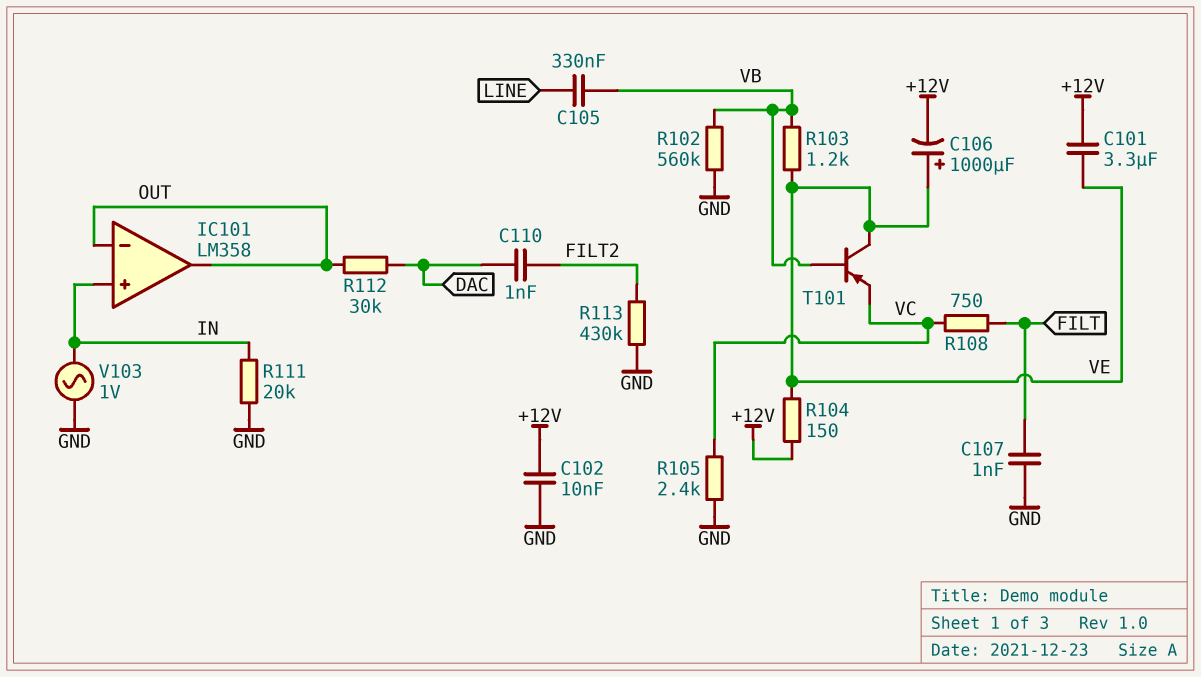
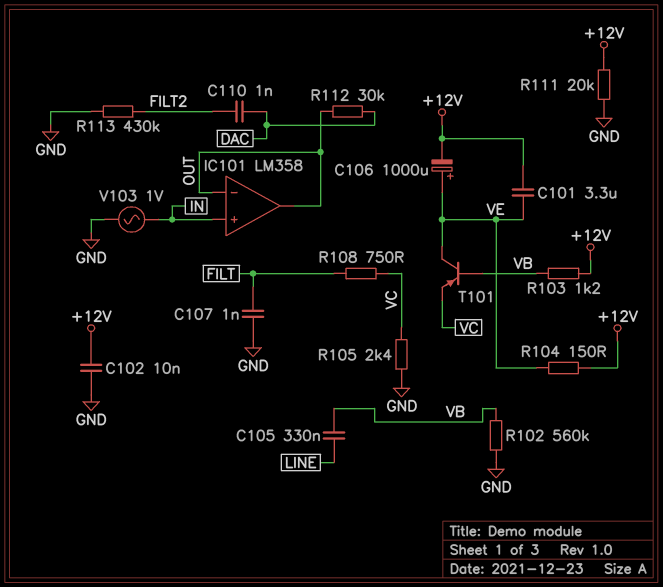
R103: 1.2k (VB, VE) -> 1.2k (+12V, VB)
R111: 20k (GND, IN) -> 20k (+12V, GND)

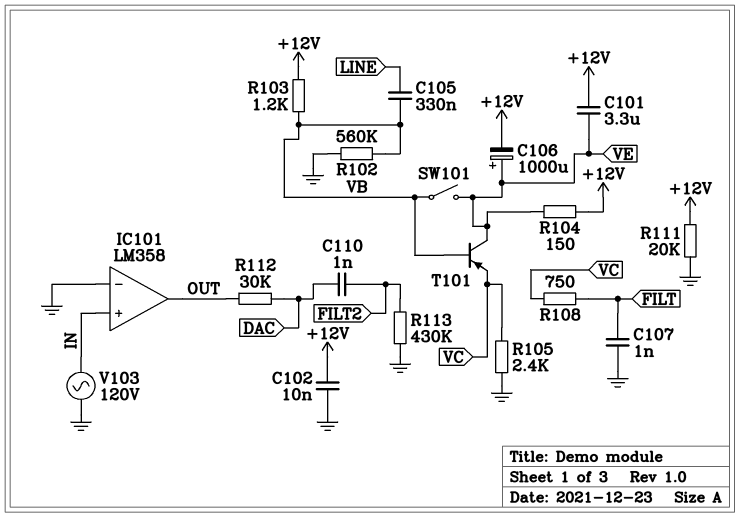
IC101 pin in-: OUT -> GND
SW101: none -> switch (VB, VE)
V103: AC 1V (GND, IN) -> AC 120V (GND, IN)

